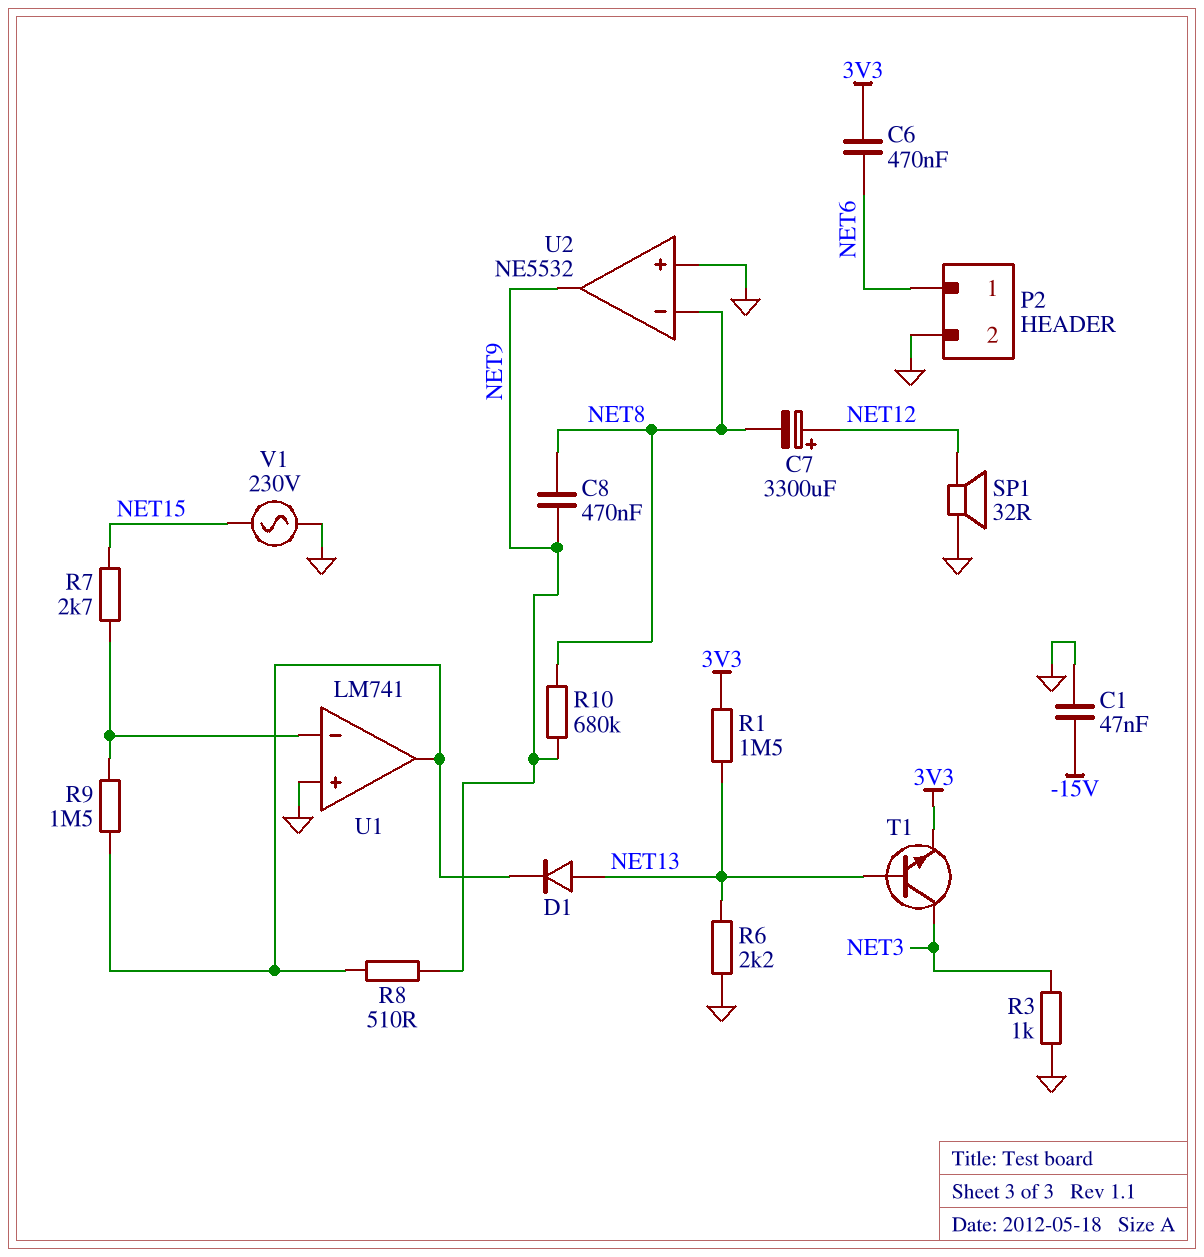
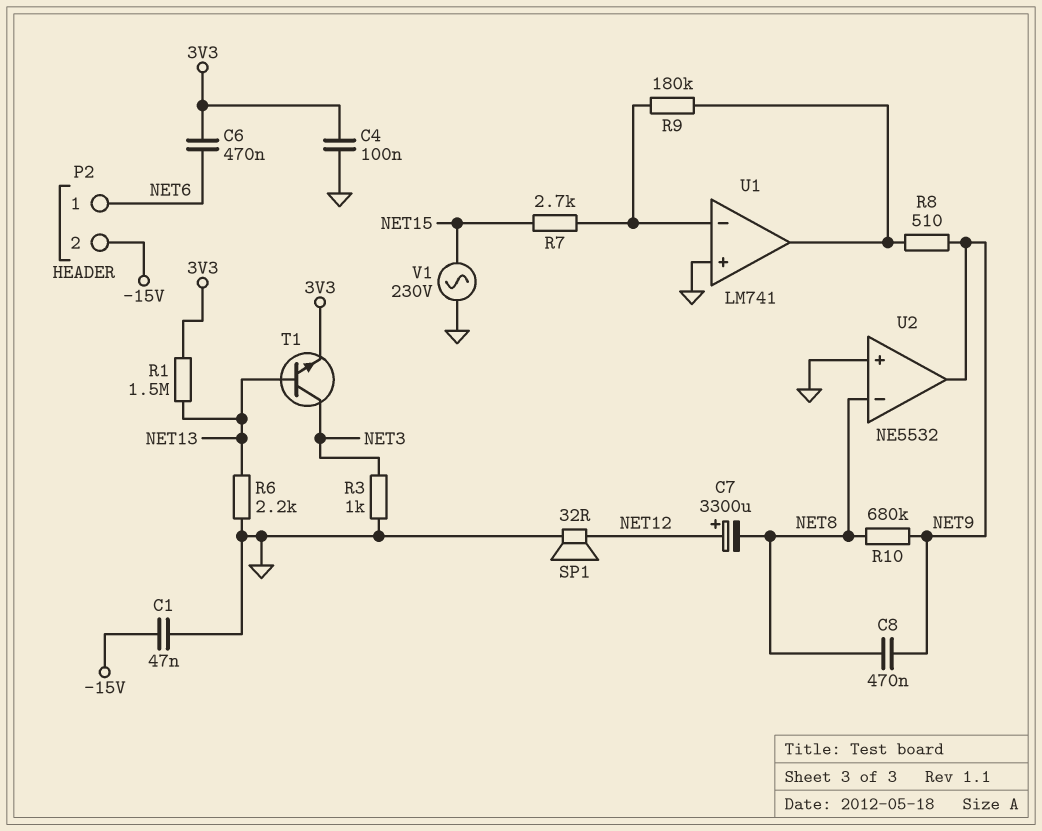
C4: none -> 100nF (3V3, GND)
D1: diode (A NET13, K U1/out) -> none
P2 pin 2: GND -> -15V
R9: 1.5M (U1/in-, U1/out) -> 180k (U1/in-, U1/out)

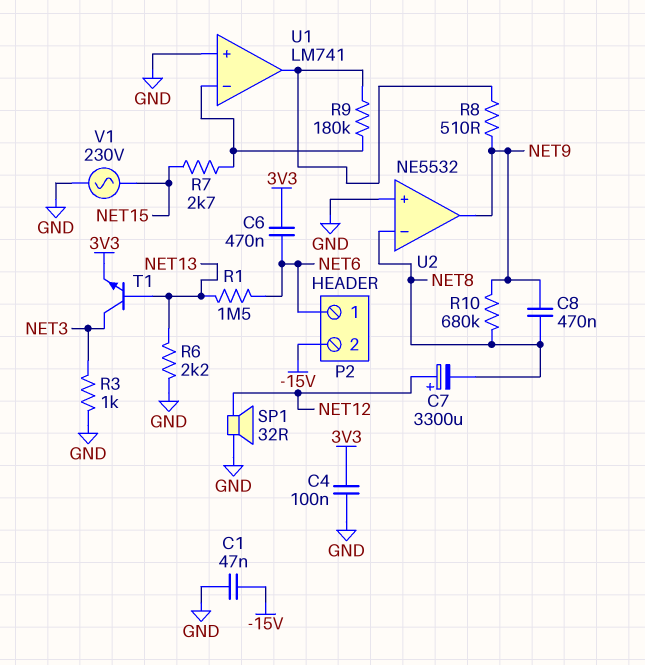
R1: 1.5M (3V3, NET13) -> 1.5M (NET6, NET13)

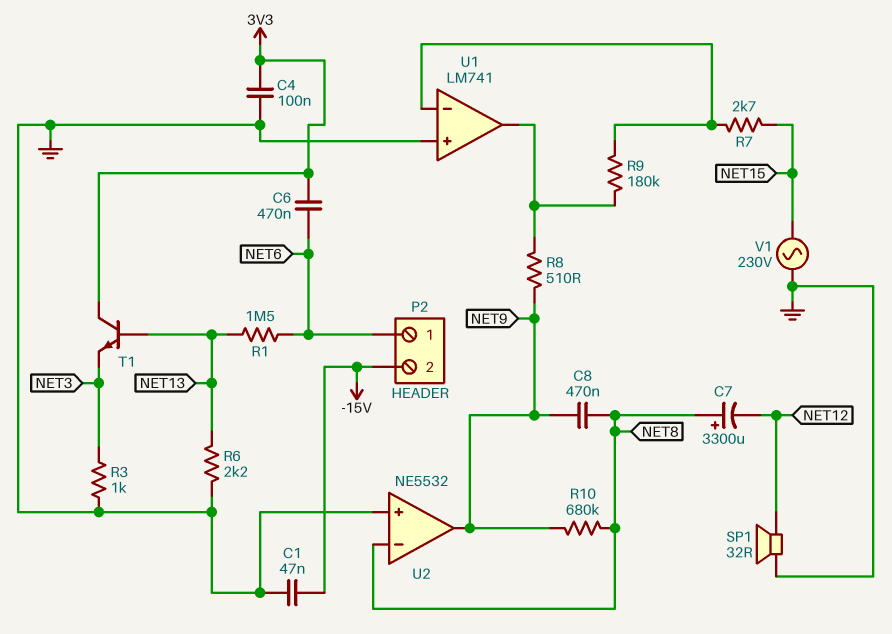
C7: 3300uF (plus NET12, minus NET8) -> 3300uF (plus NET8, minus NET12)
T1: NPN (B NET13, C NET3, E 3V3) -> NPN (B NET13, C 3V3, E NET3)

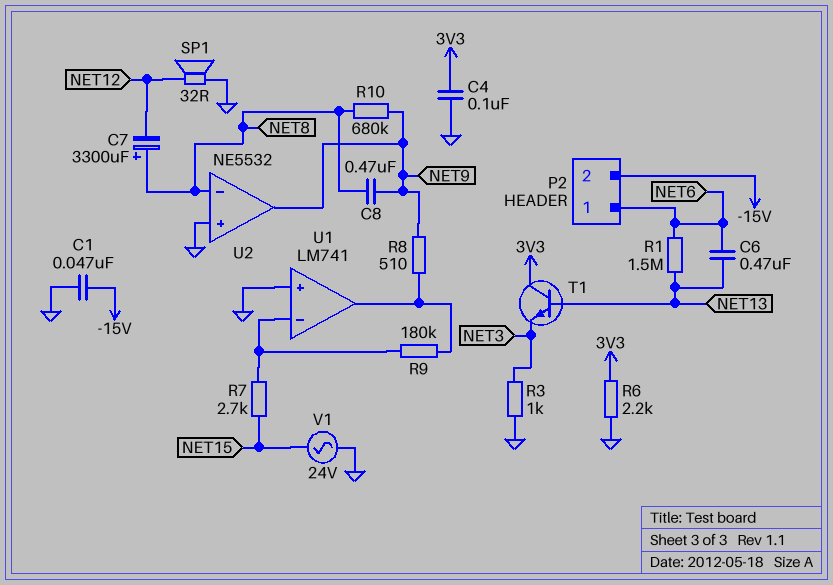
C6: 470nF (3V3, NET6) -> 470nF (NET6, NET13)
R6: 2.2k (GND, NET13) -> 2.2k (3V3, GND)
V1: AC 230V (GND, NET15) -> AC 24V (GND, NET15)

